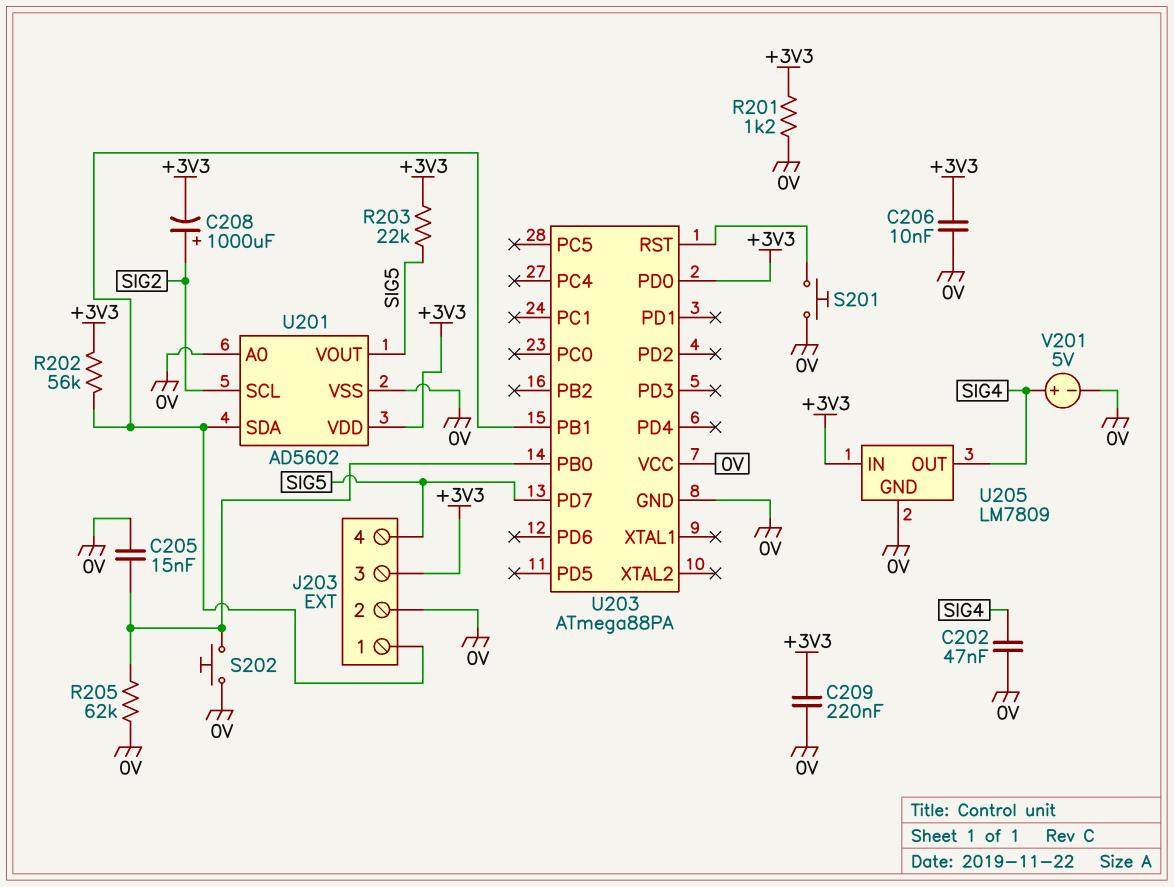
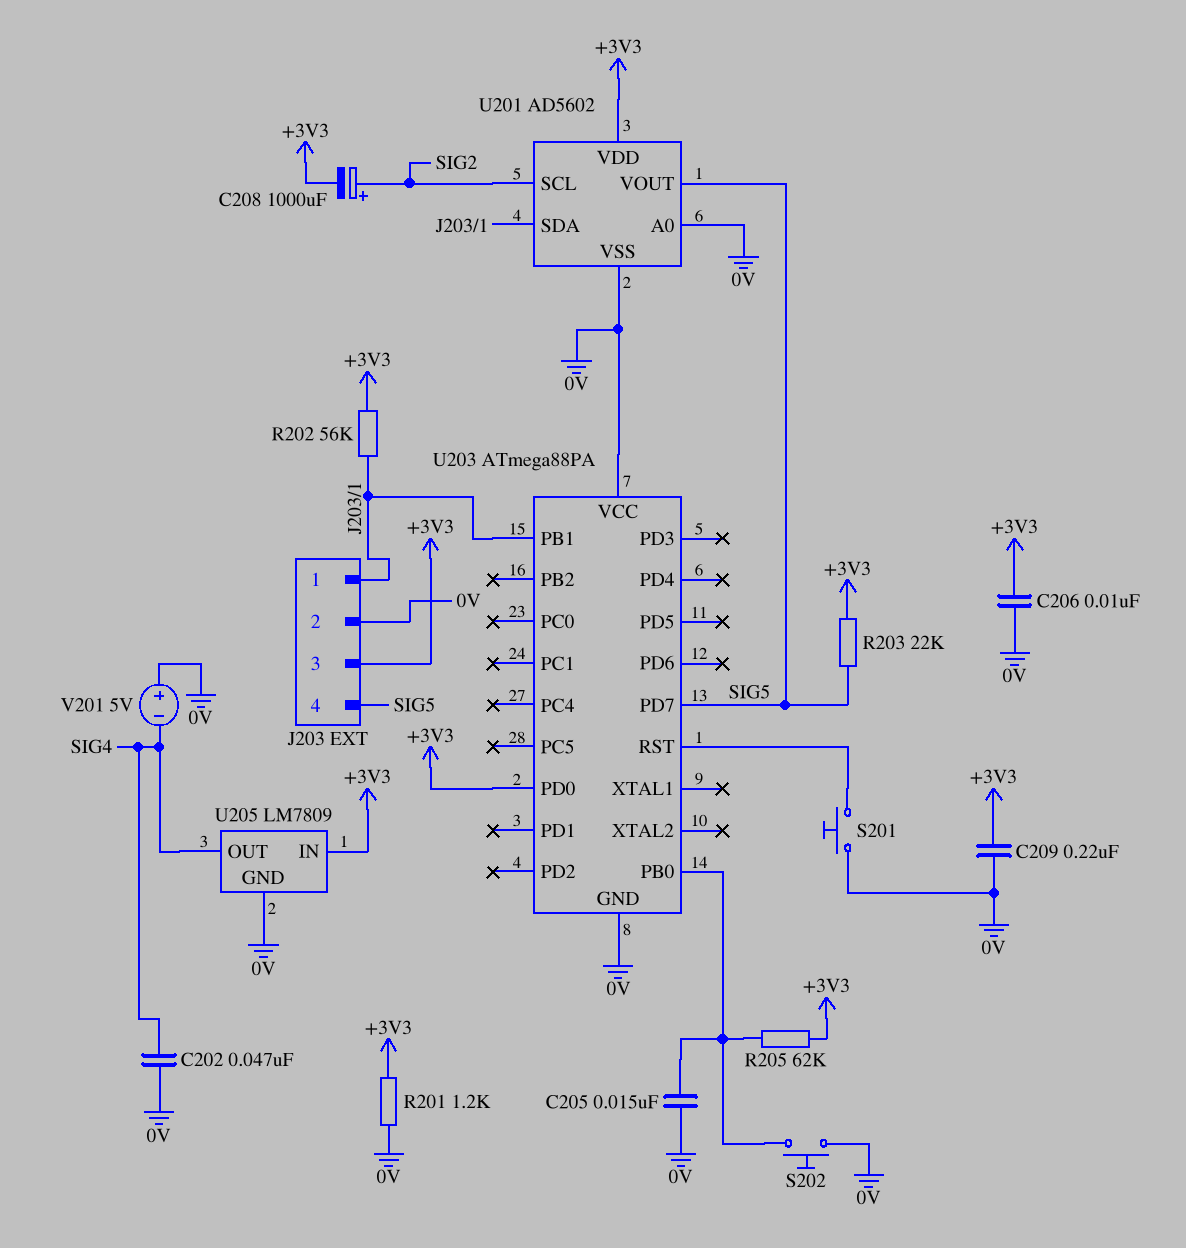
R205: 62k (0V, U203/PB0) -> 62k (+3V3, U203/PB0)
V201: 5V (plus SIG4, minus 0V) -> 5V (plus 0V, minus SIG4)

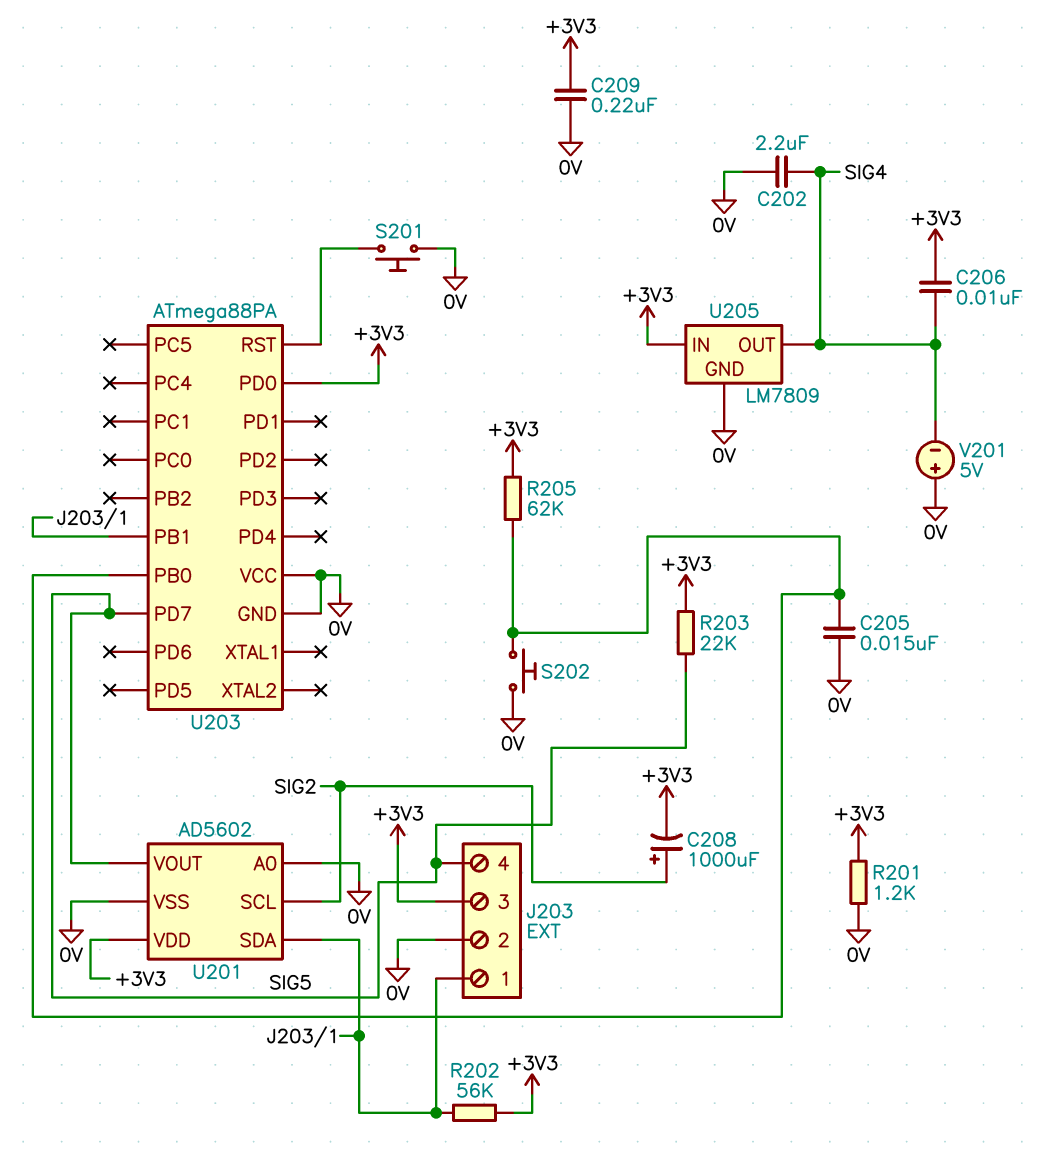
C202: 47nF (0V, SIG4) -> 2.2uF (0V, SIG4)
C206: 10nF (+3V3, 0V) -> 10nF (+3V3, SIG4)

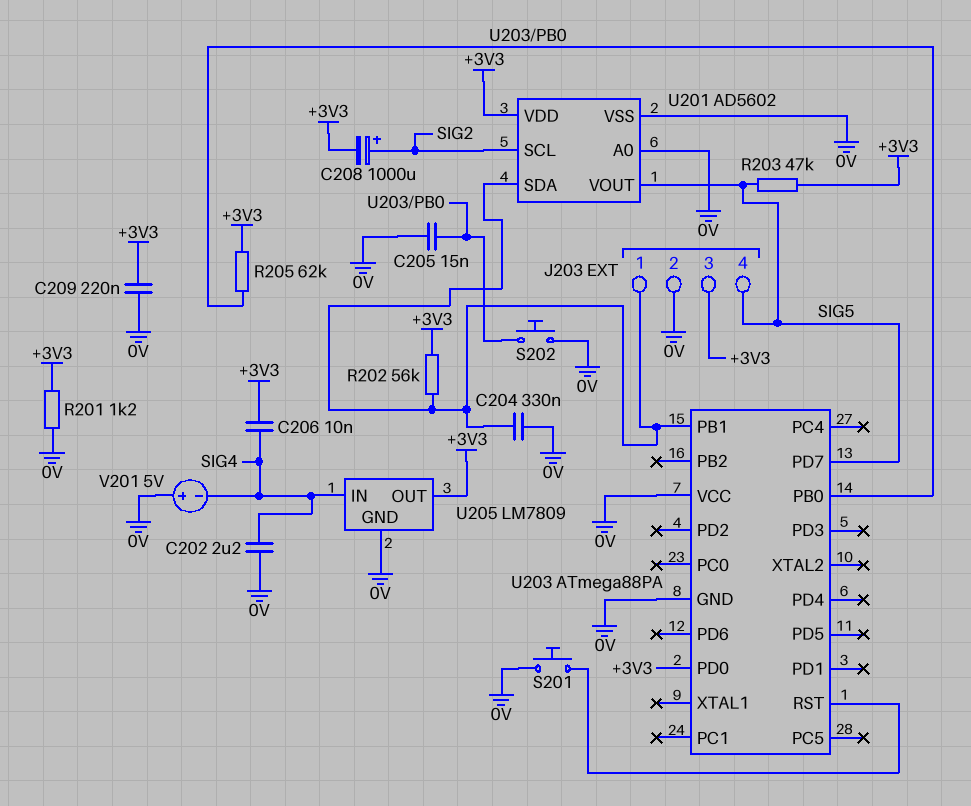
C204: none -> 330nF (0V, J203/1)
R203: 22k (+3V3, SIG5) -> 47k (+3V3, SIG5)
U205 pin IN: +3V3 -> SIG4
U205 pin OUT: SIG4 -> +3V3

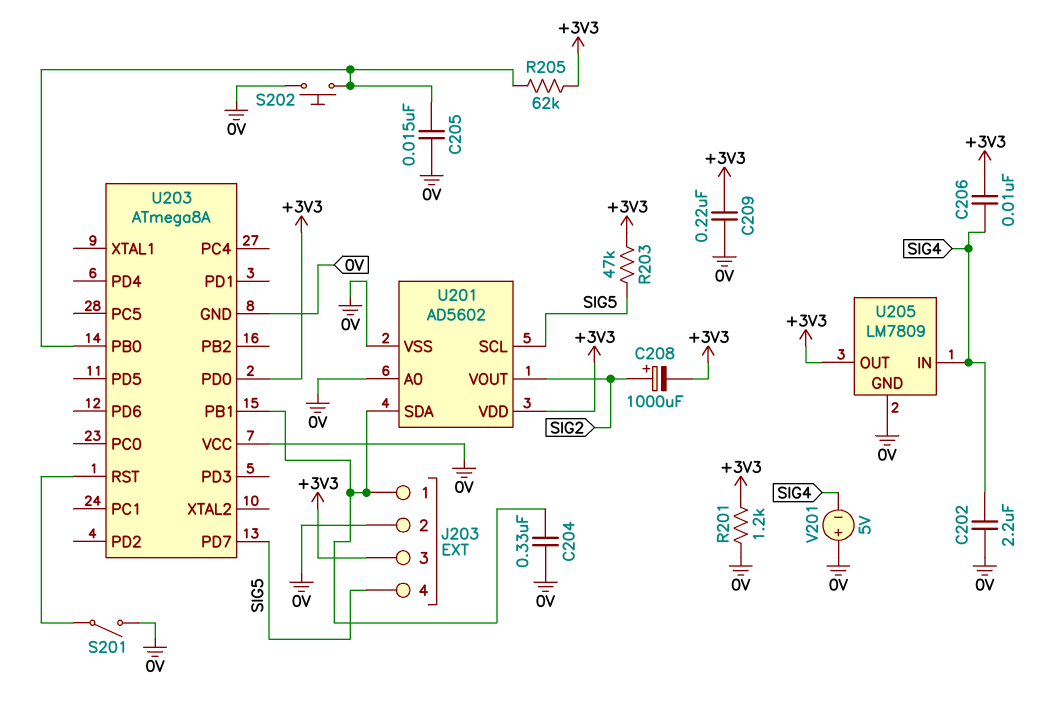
R202: 56k (+3V3, J203/1) -> none
S201: button (0V, U203/RST) -> switch (0V, U203/RST)
U201 pin SCL: SIG2 -> SIG5
U201 pin VOUT: SIG5 -> SIG2
U203: ATmega88PA -> ATmega8A

